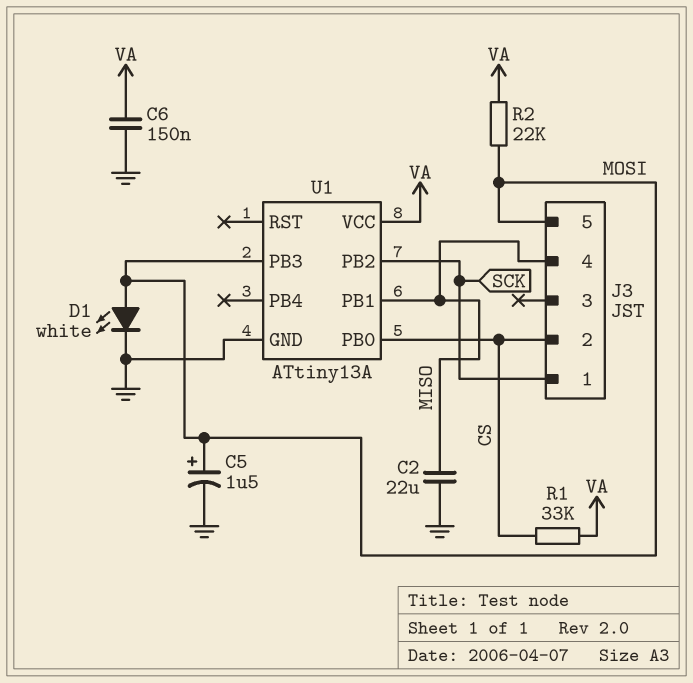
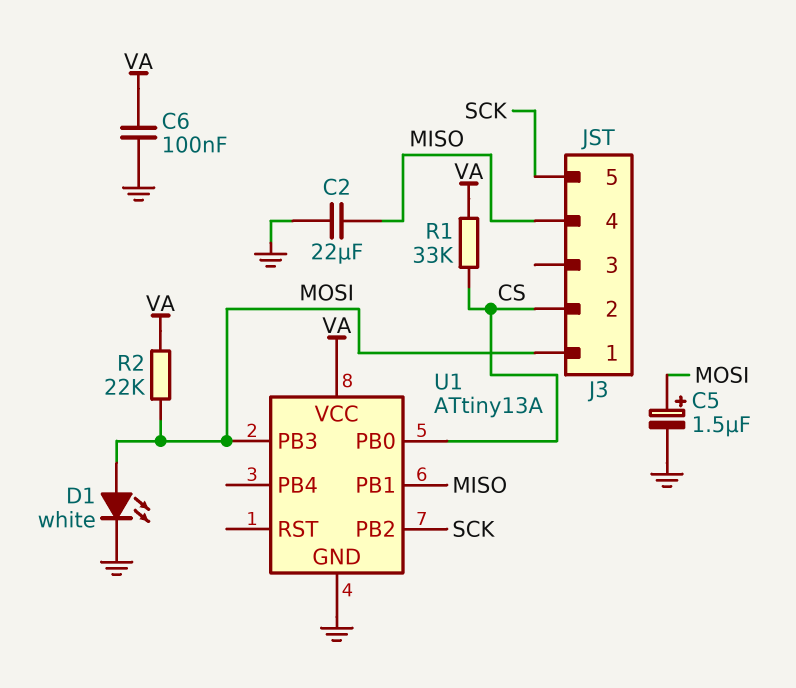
C6: 150nF (GND, VA) -> 100nF (GND, VA)
J3 pin 1: SCK -> MOSI
J3 pin 5: MOSI -> SCK

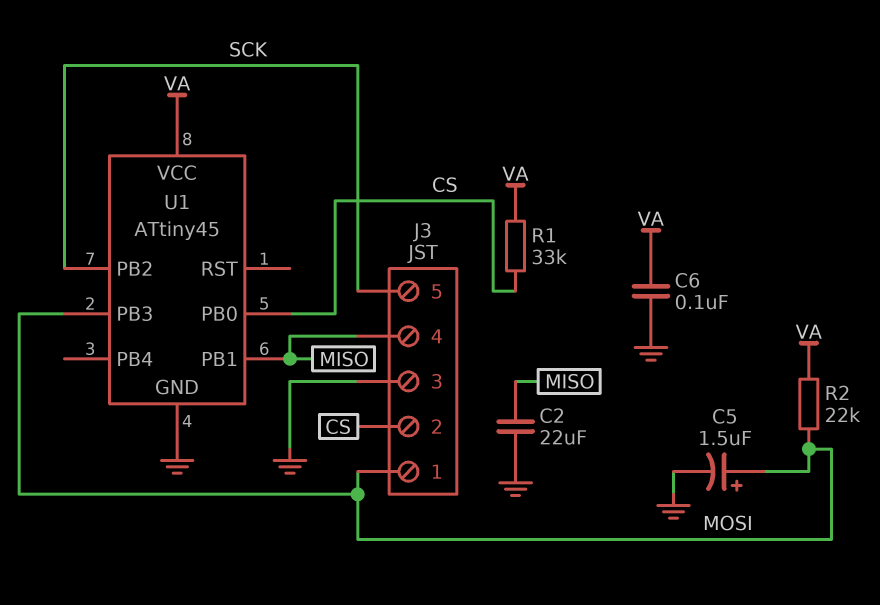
D1: LED white (A MOSI, K GND) -> none
J3 pin 3: none -> GND
U1: ATtiny13A -> ATtiny45

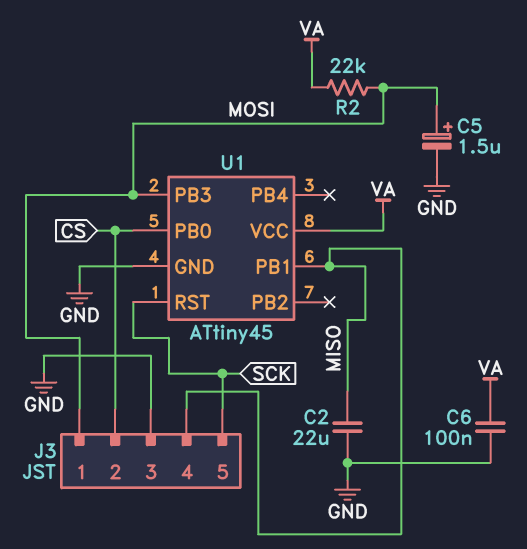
R1: 33k (CS, VA) -> none
U1 pin PB2: SCK -> none
U1 pin RST: none -> SCK

